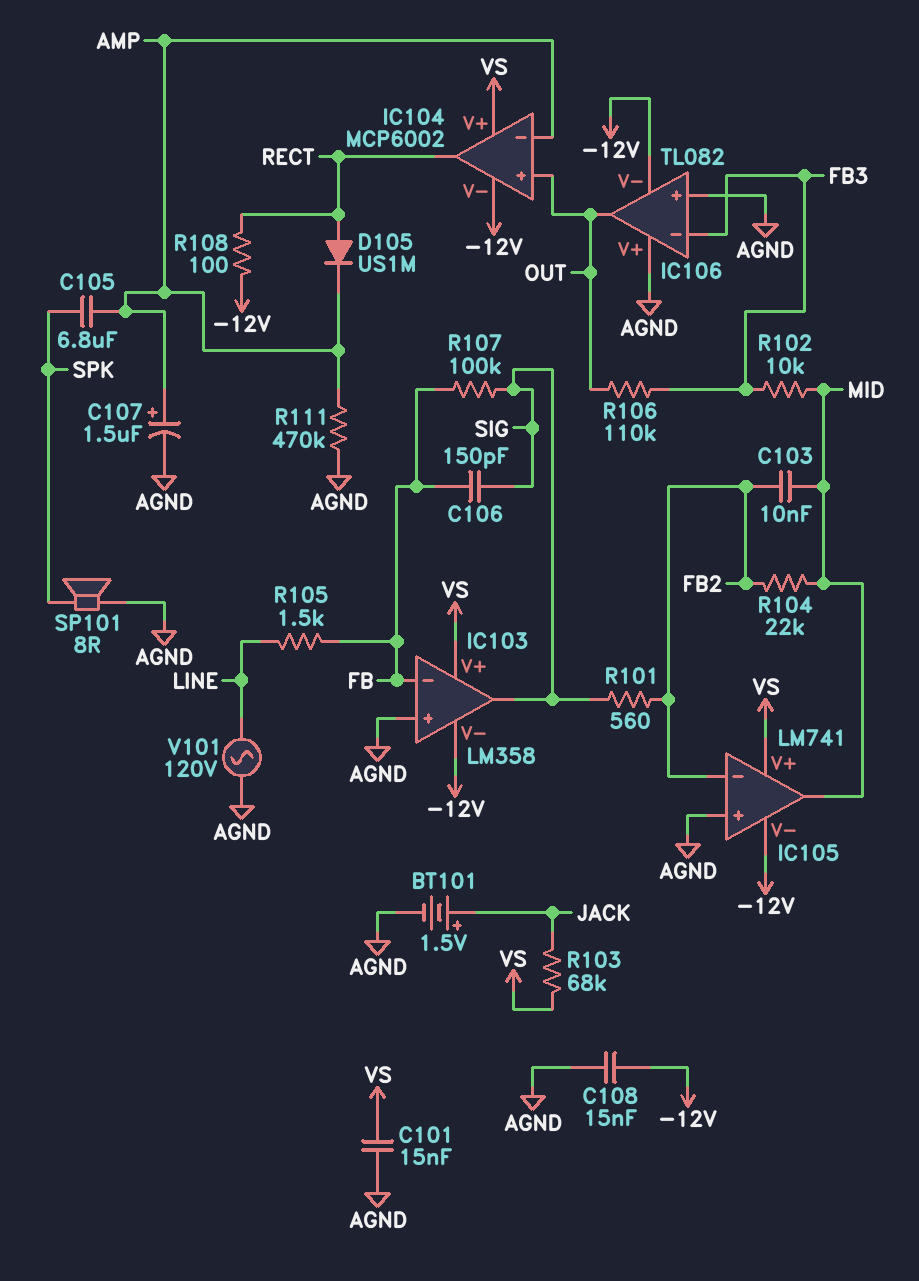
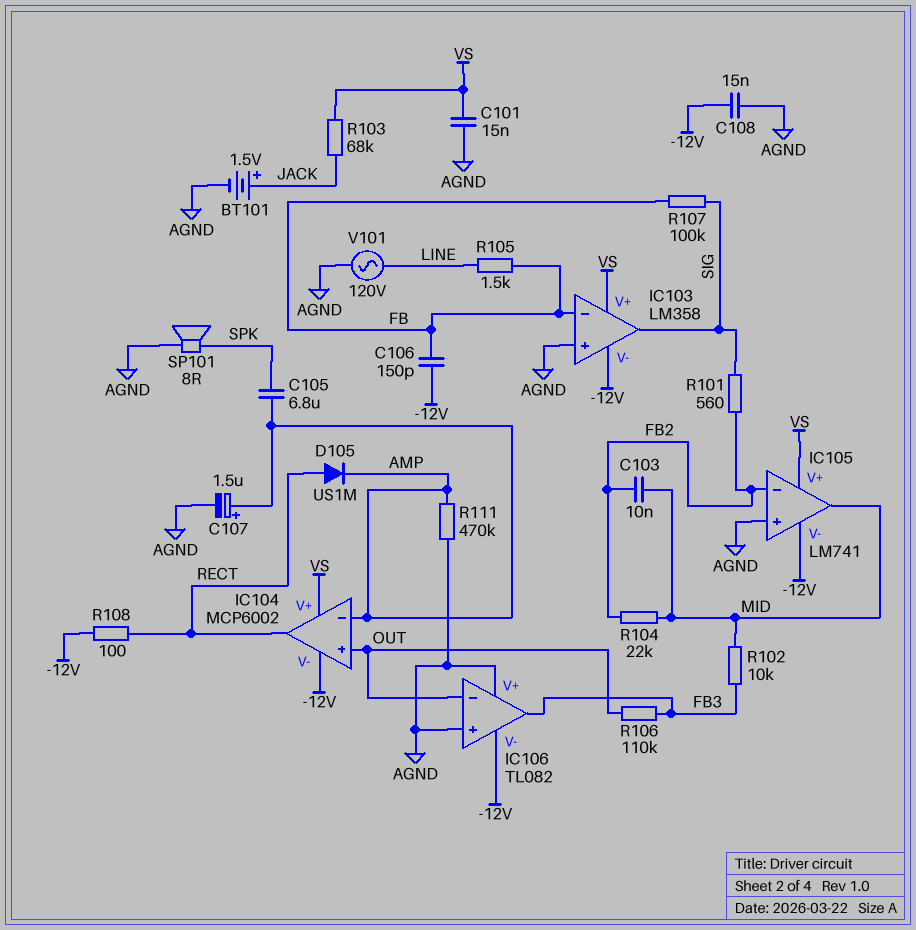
C106: 150pF (FB, SIG) -> 150pF (-12V, FB)
IC106 pin in-: FB3 -> OUT
IC106 pin out: OUT -> FB3

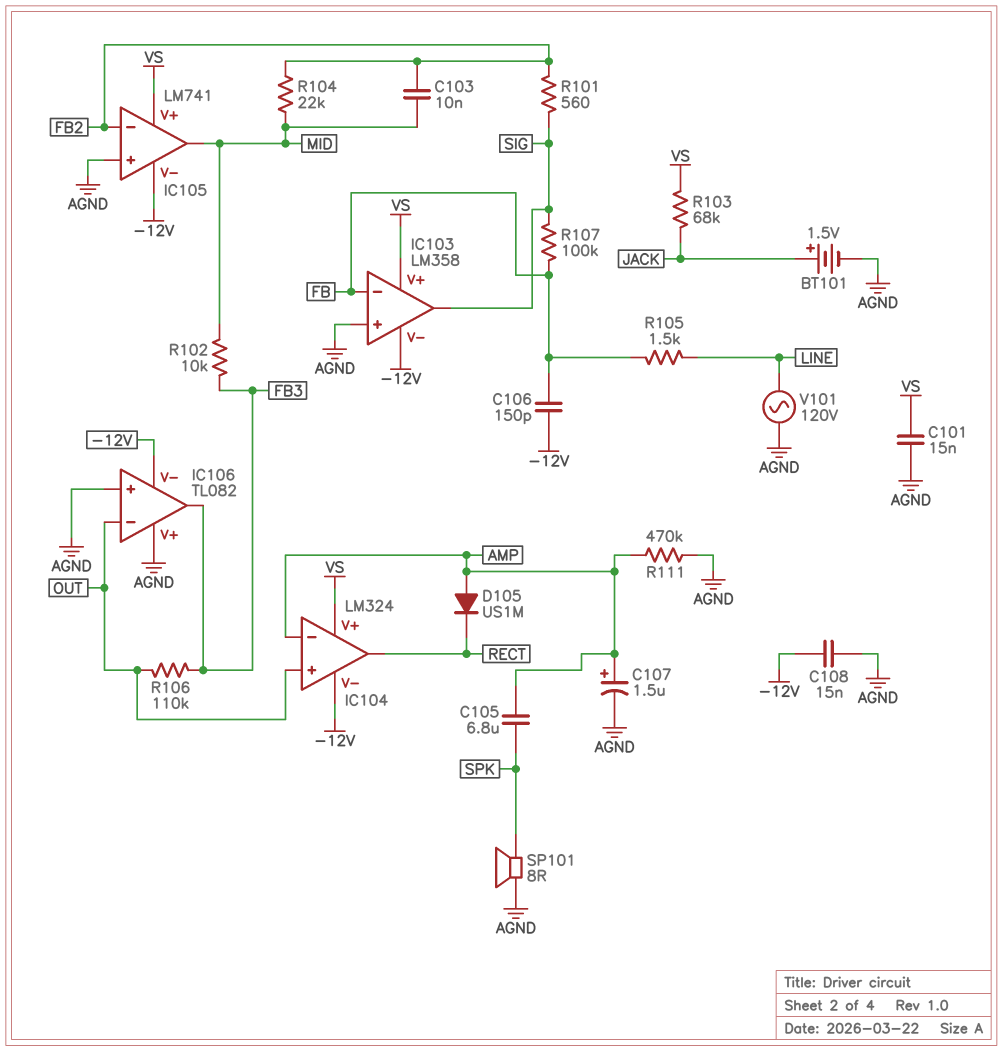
D105: diode US1M (A RECT, K AMP) -> diode US1M (A AMP, K RECT)
IC104: MCP6002 -> LM324
R108: 100 (-12V, RECT) -> none

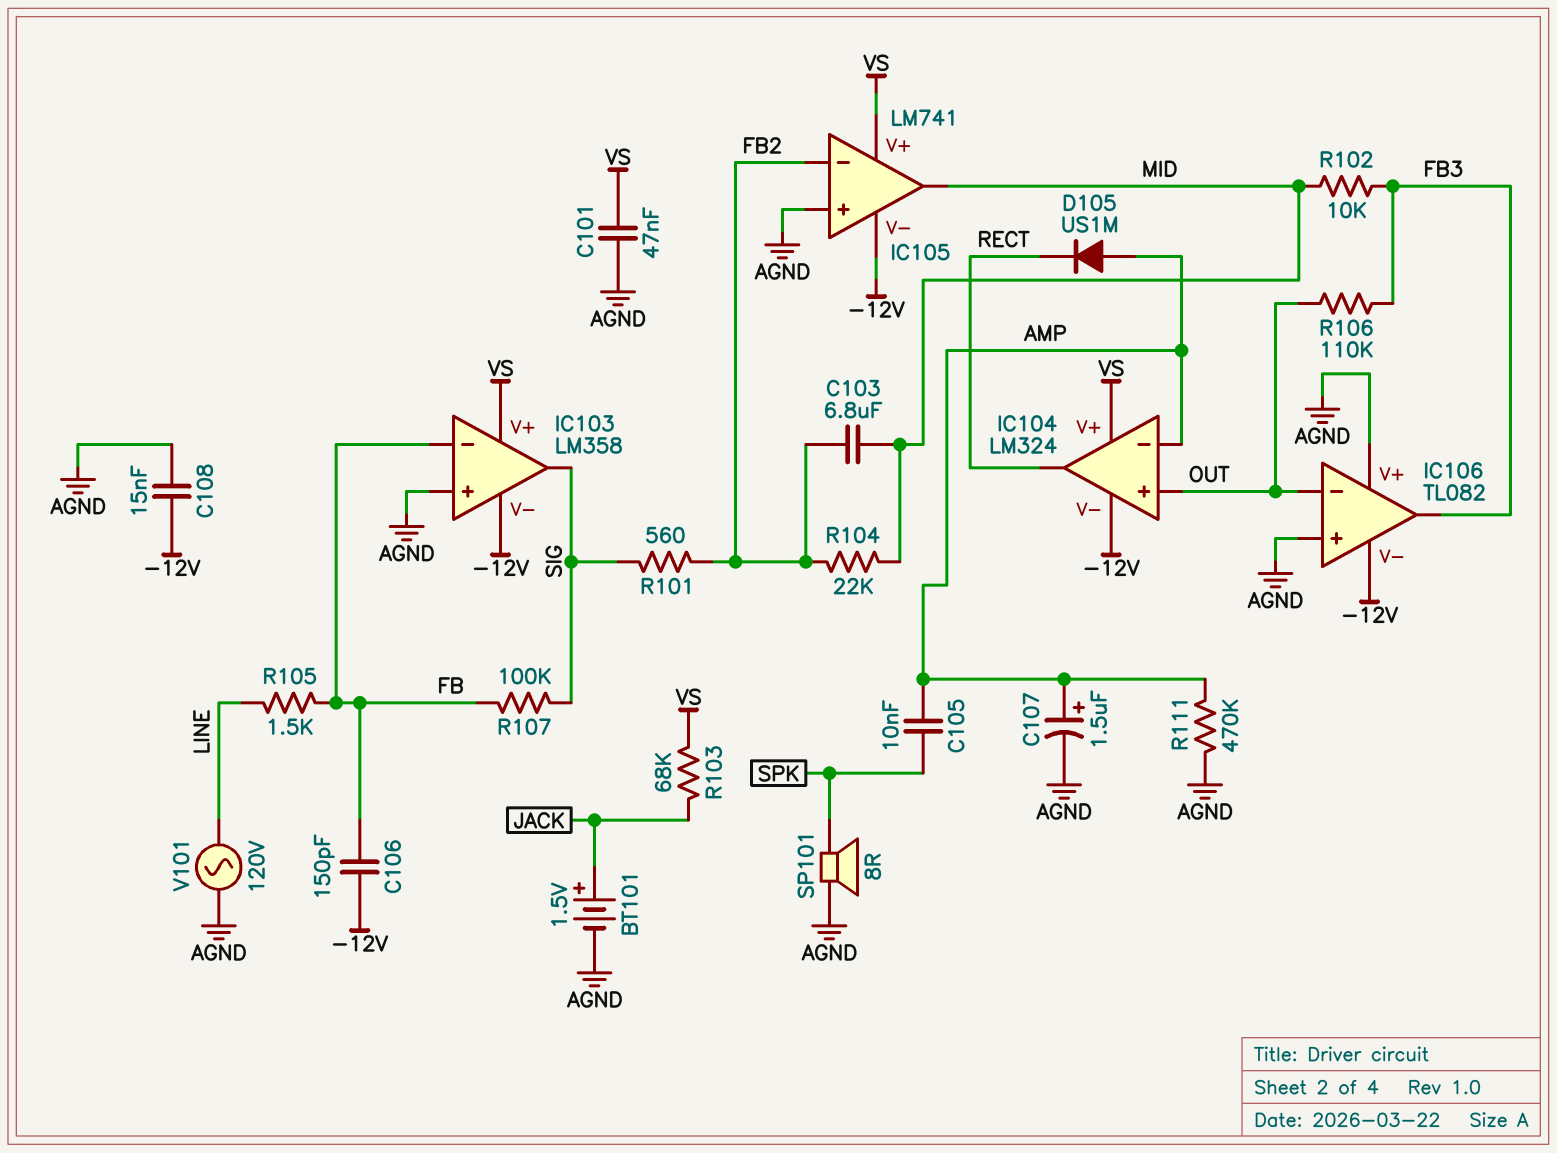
C101: 15nF (AGND, VS) -> 47nF (AGND, VS)
C103: 10nF (FB2, MID) -> 6.8uF (FB2, MID)
C105: 6.8uF (AMP, SPK) -> 10nF (AMP, SPK)

